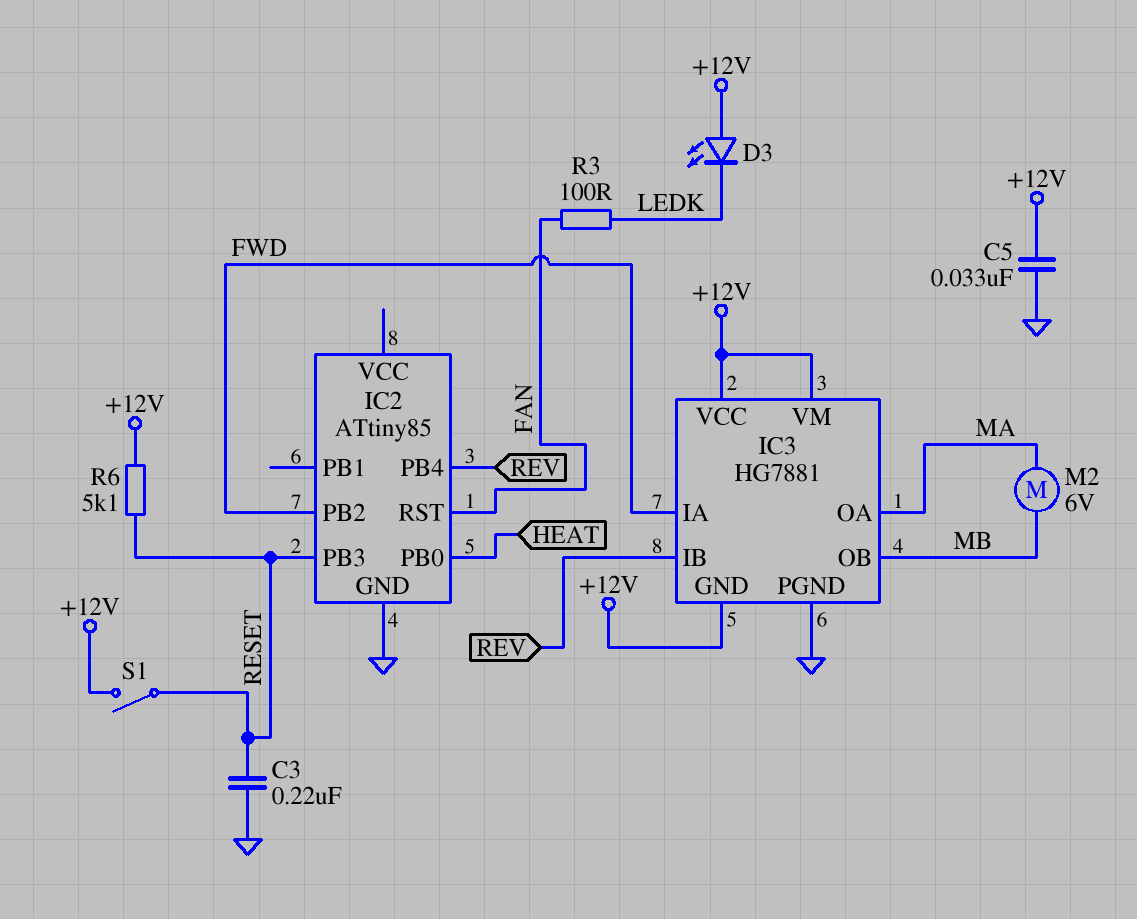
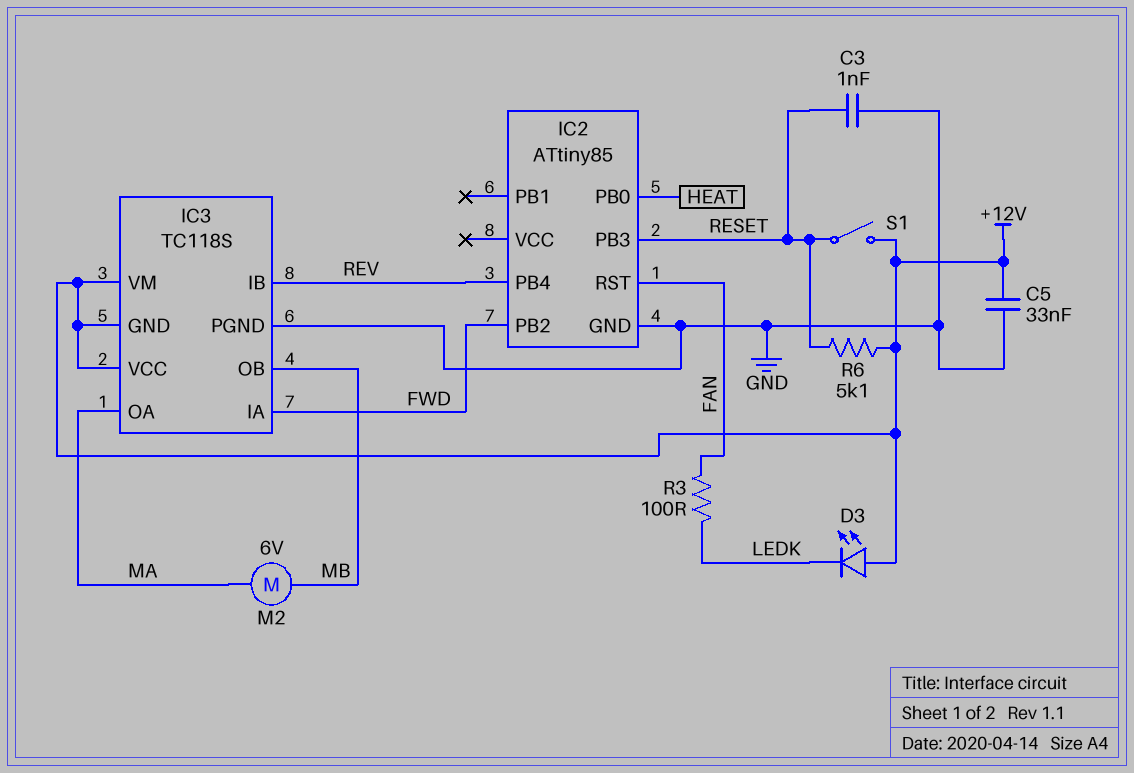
C3: 220nF (GND, RESET) -> 1nF (GND, RESET)
IC3: HG7881 -> TC118S

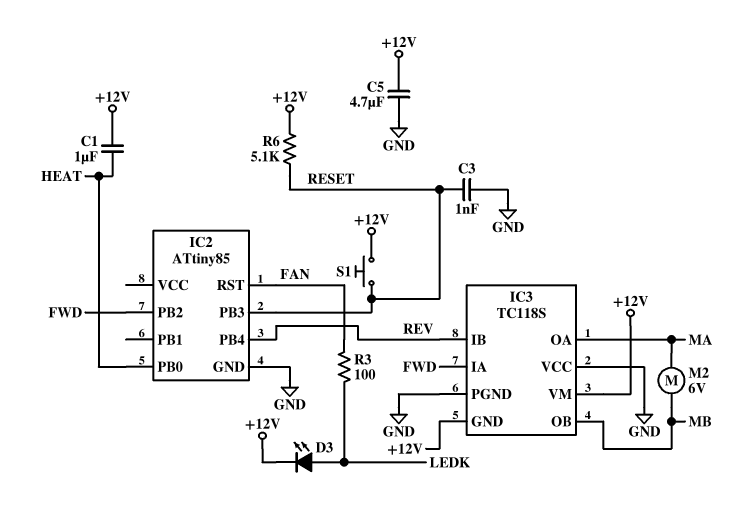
C1: none -> 1uF (+12V, HEAT)
C5: 33nF (+12V, GND) -> 4.7uF (+12V, GND)
D3: LED (A +12V, K LEDK) -> LED (A LEDK, K +12V)
IC3 pin VCC: +12V -> GND
S1: switch (+12V, RESET) -> button (+12V, RESET)

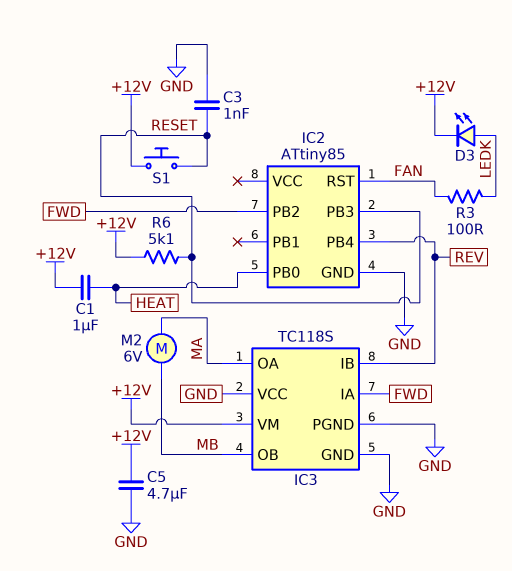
IC3 pin GND: +12V -> GND

